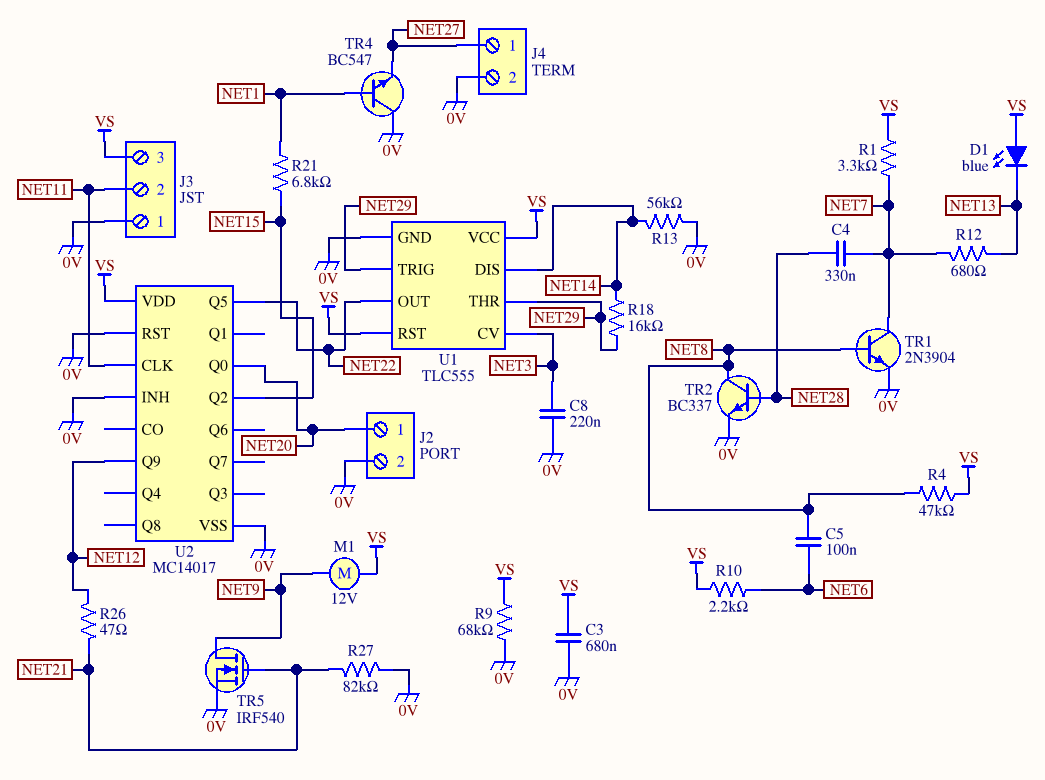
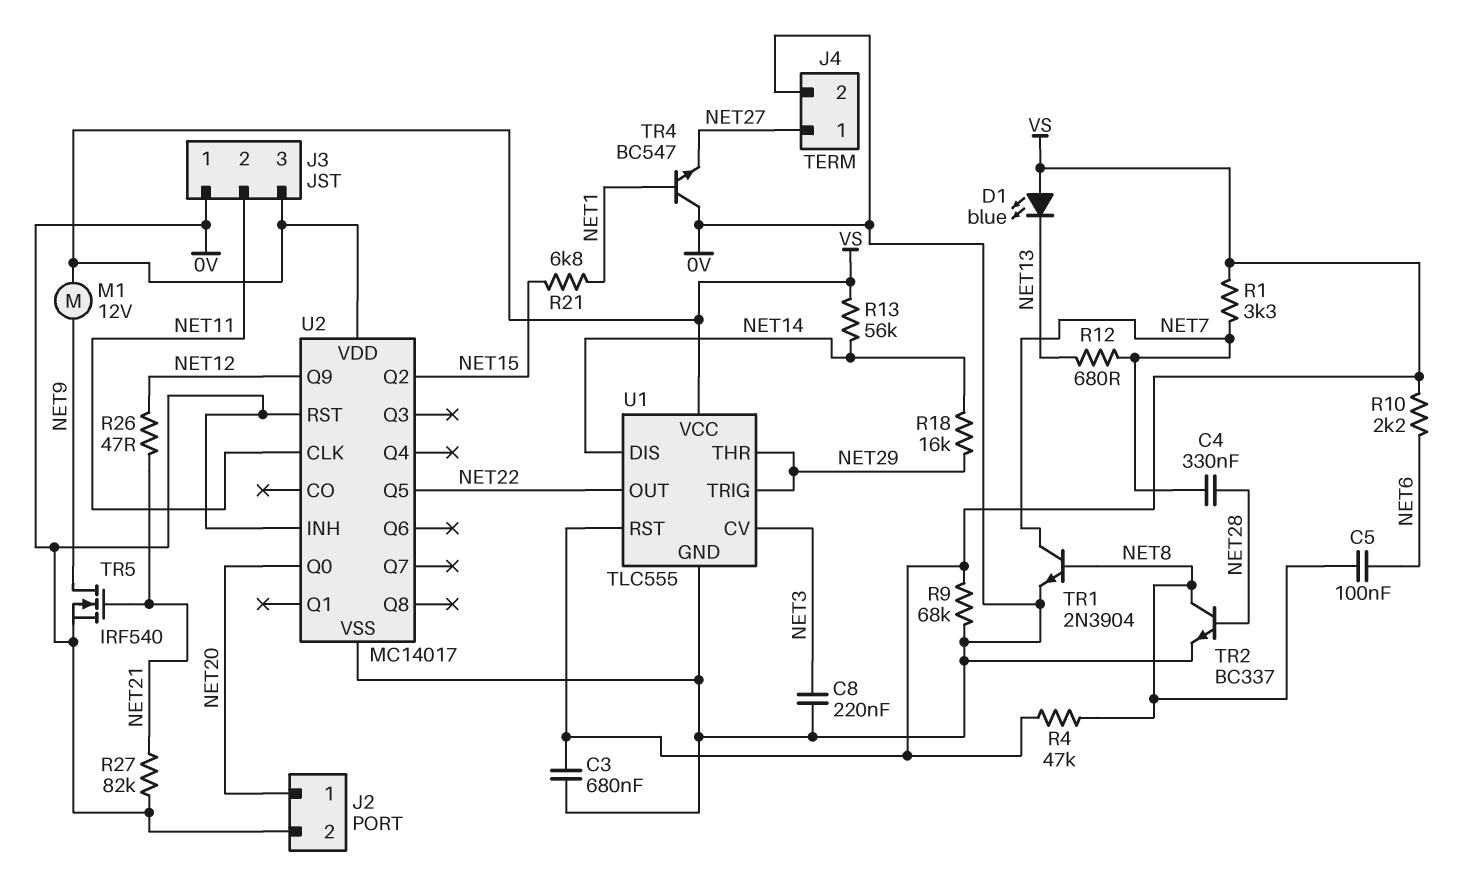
R13: 56k (0V, NET14) -> 56k (NET14, VS)

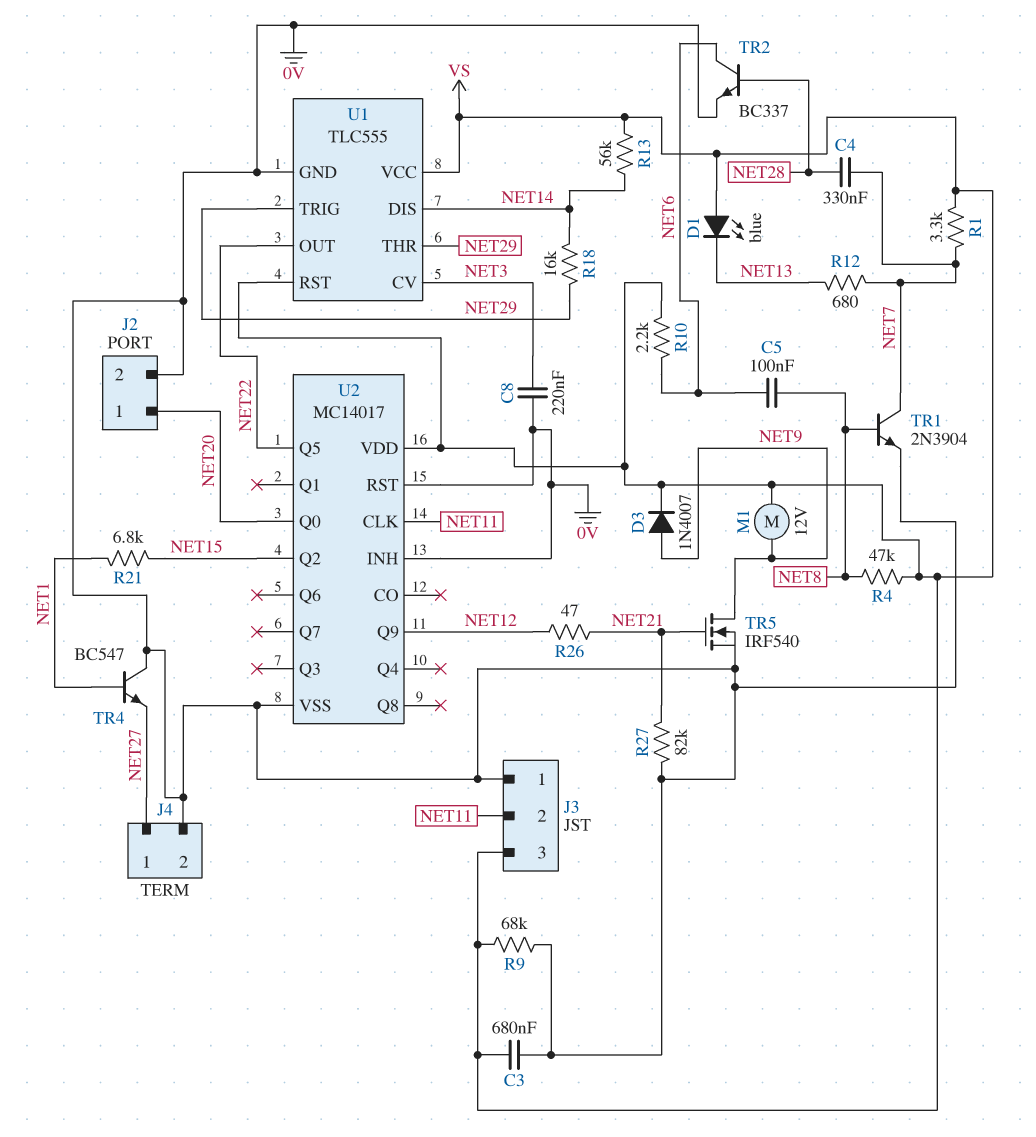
D3: none -> diode 1N4007 (A NET9, K VS)
TR2: NPN BC337 (B NET28, C NET8, E 0V) -> NPN BC337 (B NET28, C NET6, E 0V)

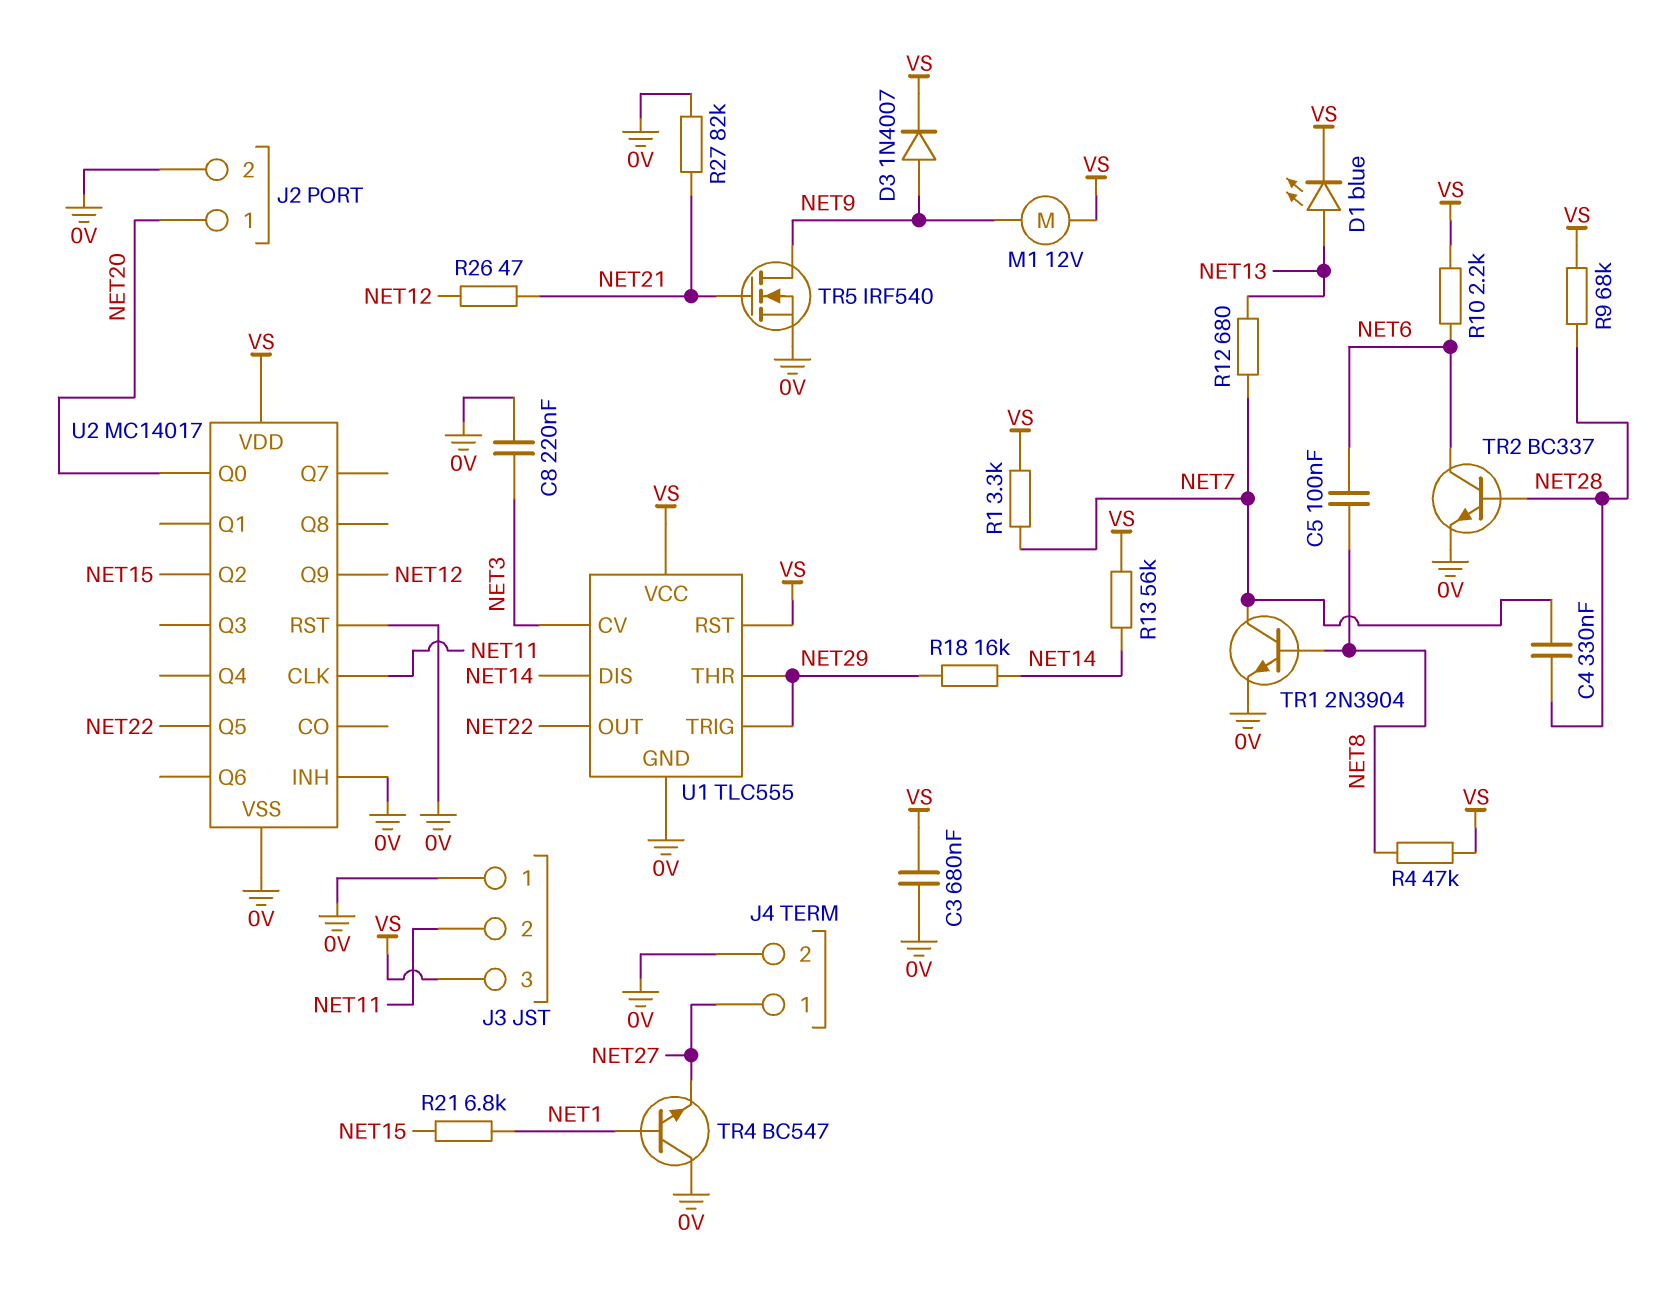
D1: LED blue (A VS, K NET13) -> LED blue (A NET13, K VS)
R9: 68k (0V, VS) -> 68k (NET28, VS)

